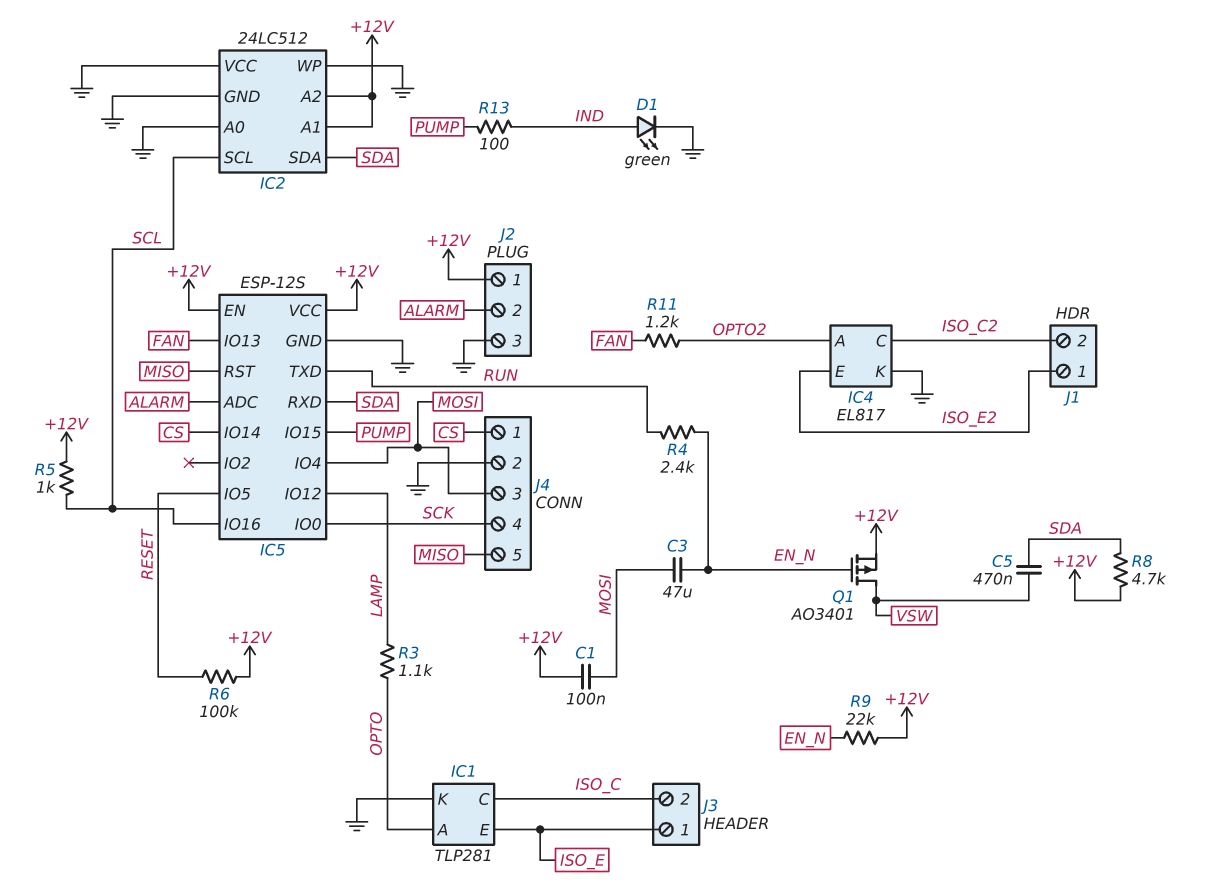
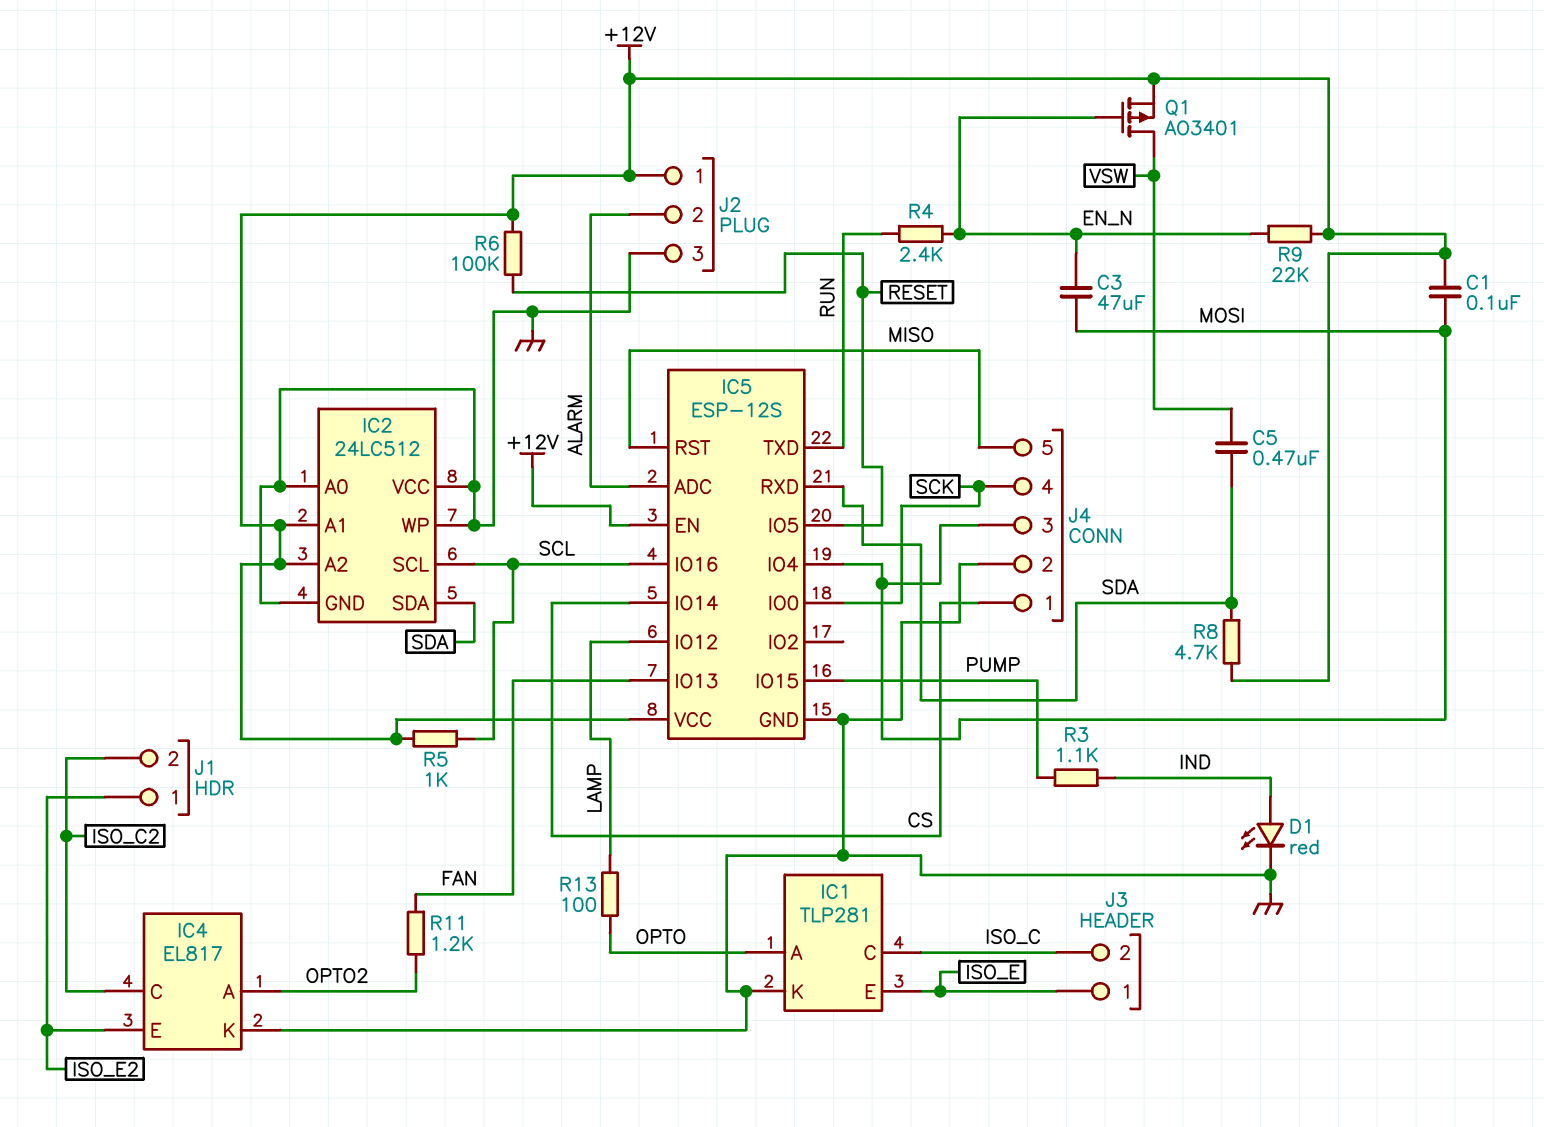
D1: LED green (A IND, K GND) -> LED red (A IND, K GND)
R3: 1.1k (LAMP, OPTO) -> 1.1k (IND, PUMP)
R13: 100 (IND, PUMP) -> 100 (LAMP, OPTO)

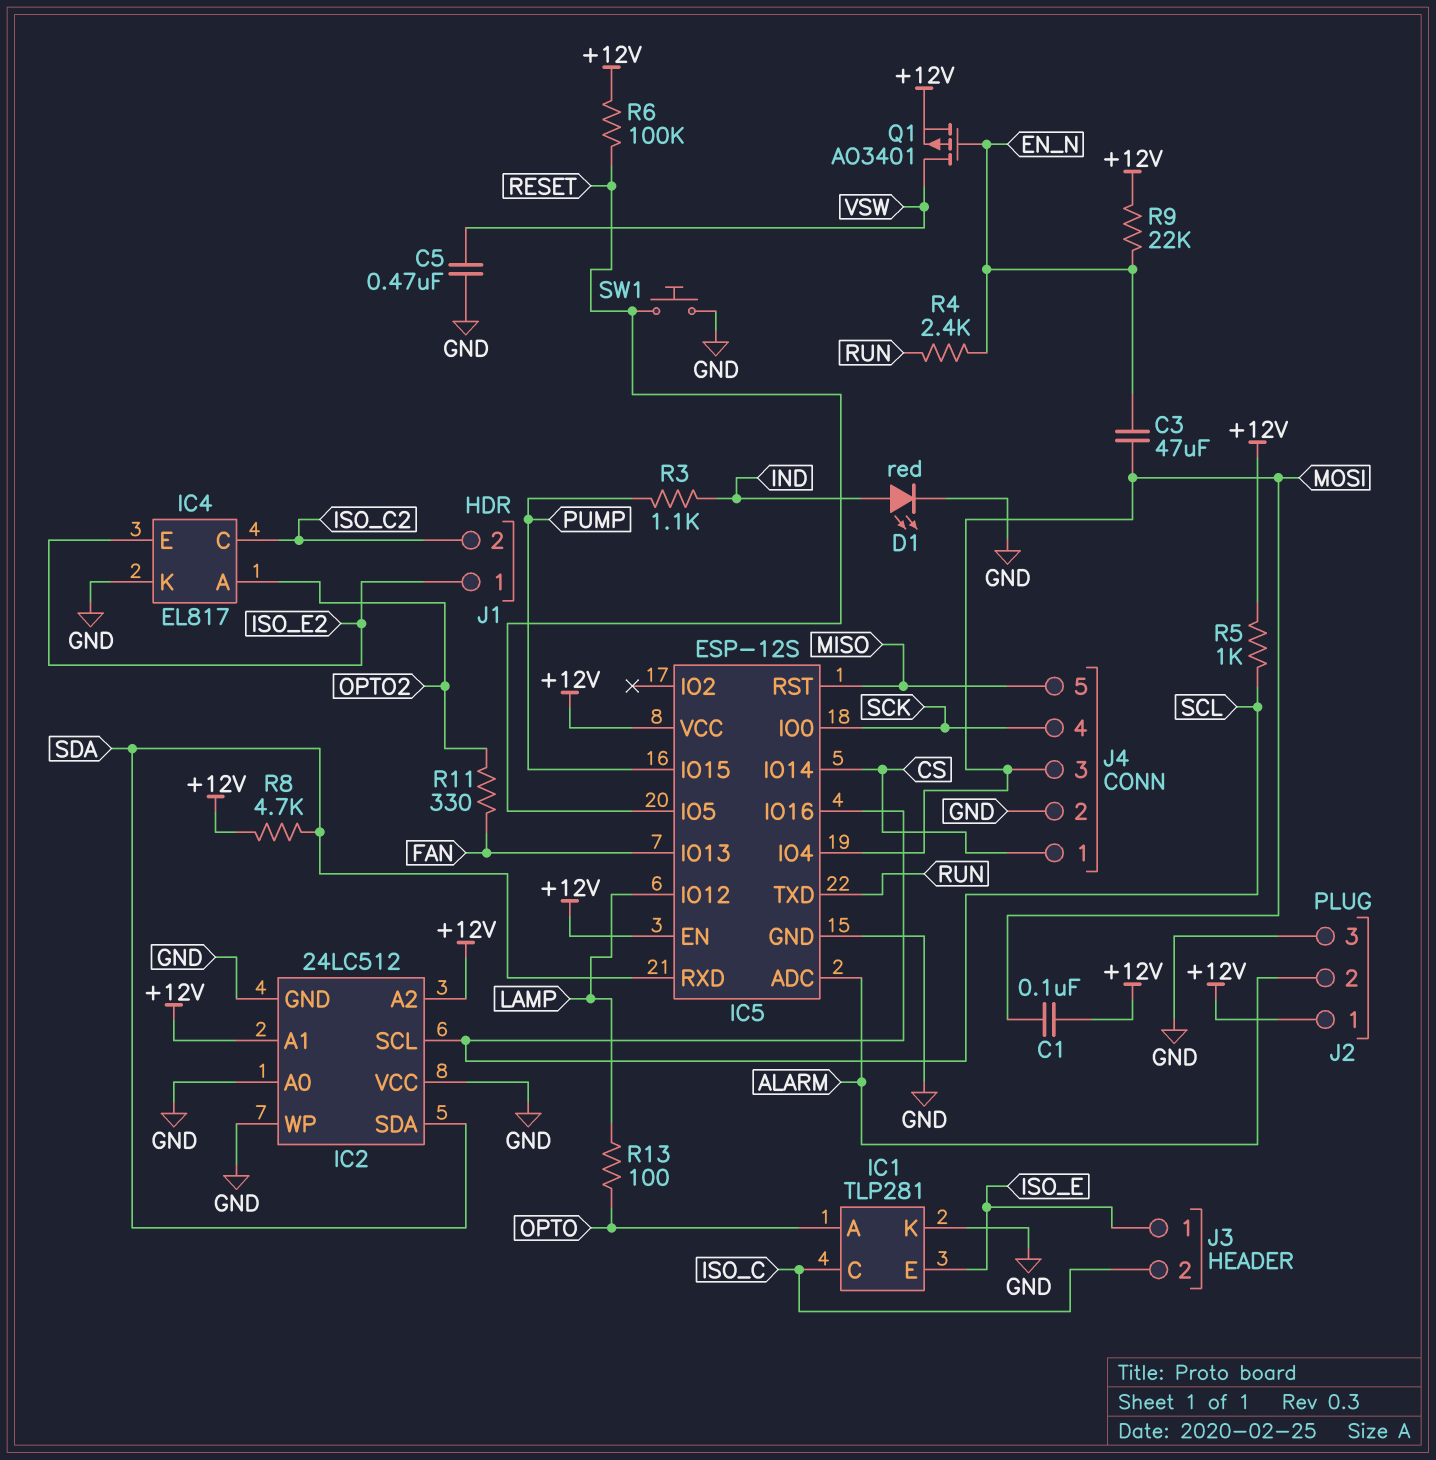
C5: 470nF (SDA, VSW) -> 470nF (GND, VSW)
R11: 1.2k (FAN, OPTO2) -> 330 (FAN, OPTO2)
SW1: none -> button (GND, RESET)

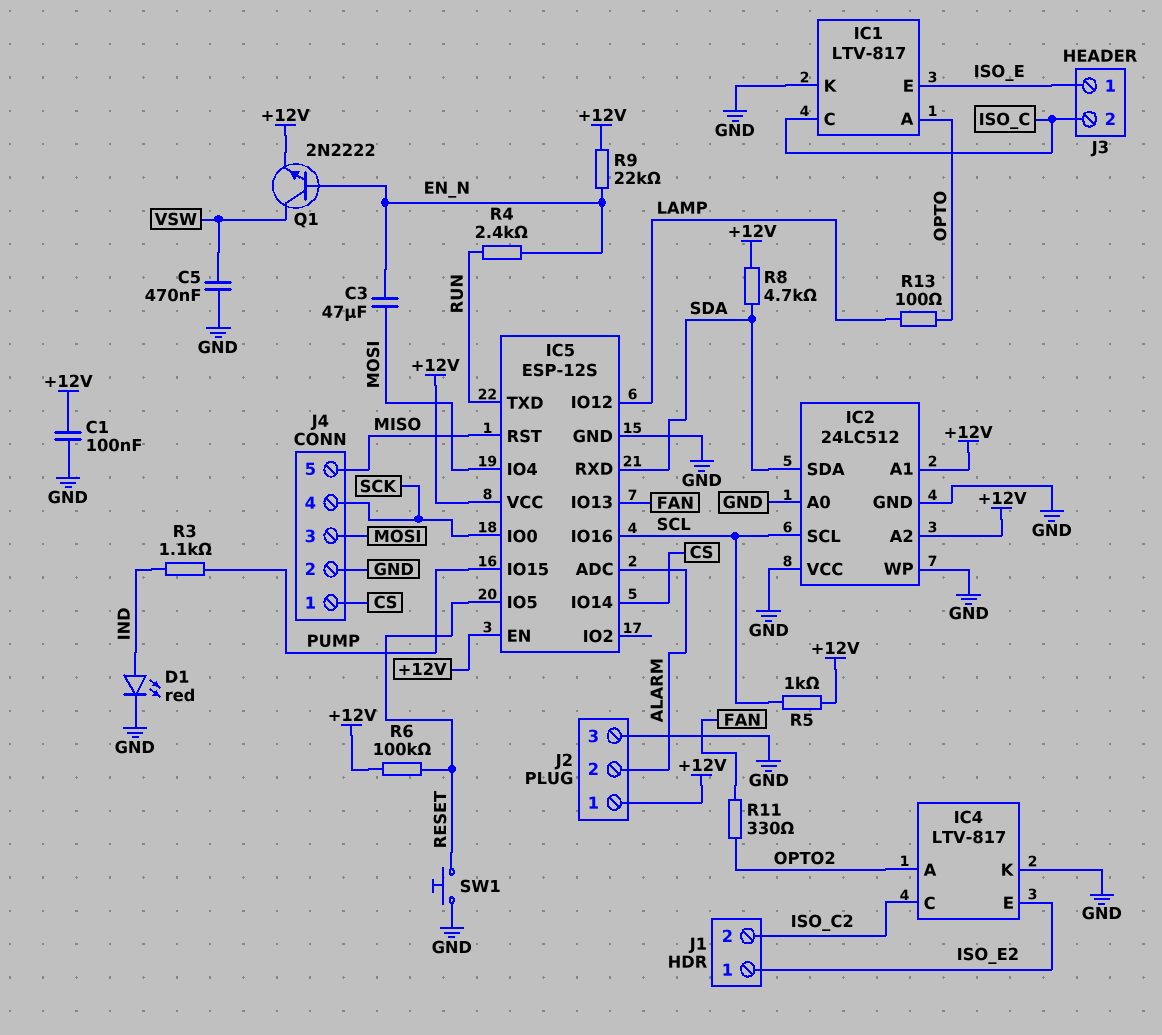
C1: 100nF (+12V, MOSI) -> 100nF (+12V, GND)
IC1: TLP281 -> LTV-817
IC4: EL817 -> LTV-817
Q1: PMOS AO3401 (G EN_N, D VSW, S +12V) -> NPN 2N2222 (B EN_N, C VSW, E +12V)

